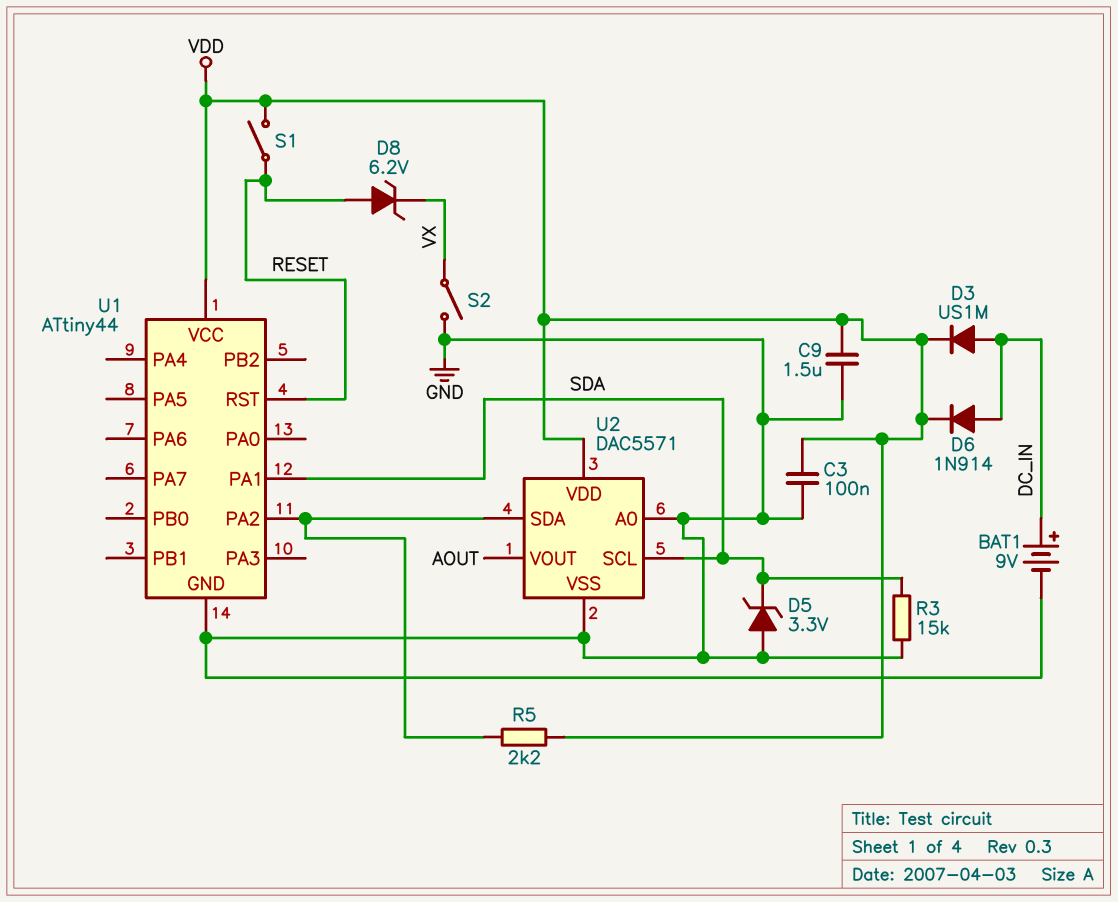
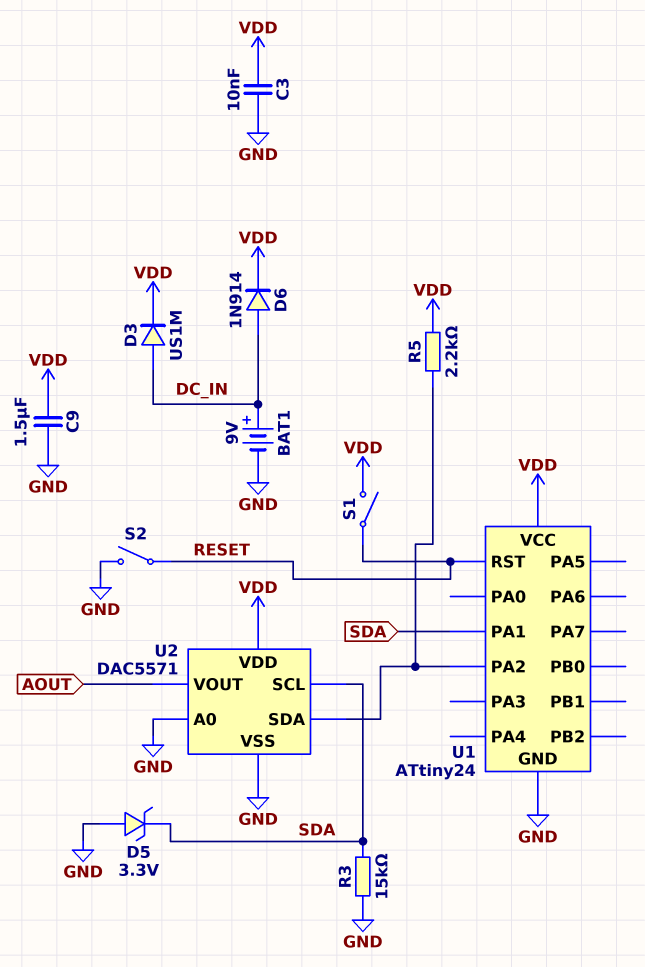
C3: 100nF (GND, VDD) -> 10nF (GND, VDD)
D8: zener 6.2V (A RESET, K VX) -> none
S2: switch (GND, VX) -> switch (GND, RESET)
U1: ATtiny44 -> ATtiny24

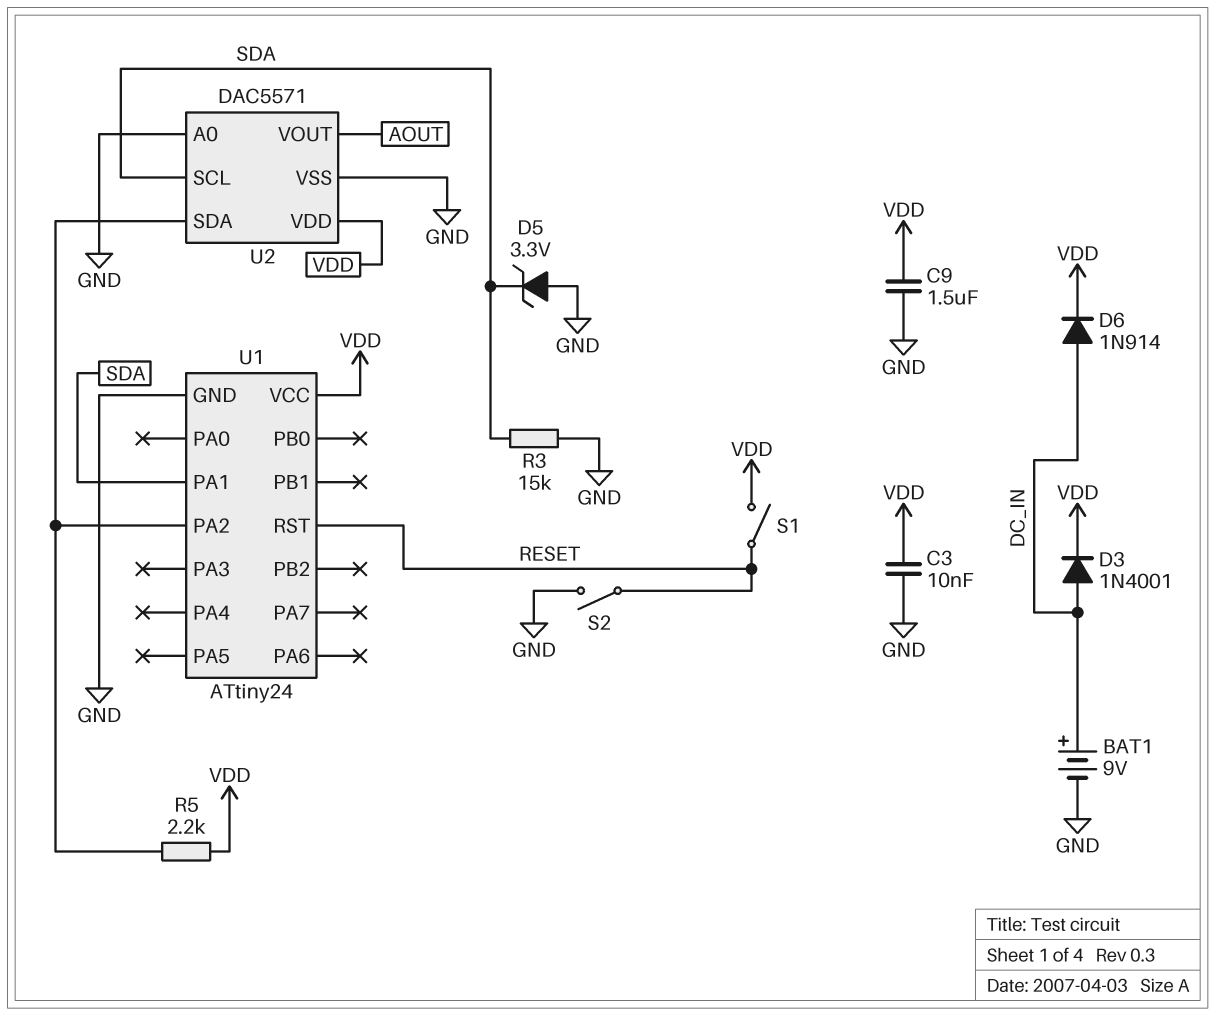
D3: diode US1M (A DC_IN, K VDD) -> diode 1N4001 (A DC_IN, K VDD)

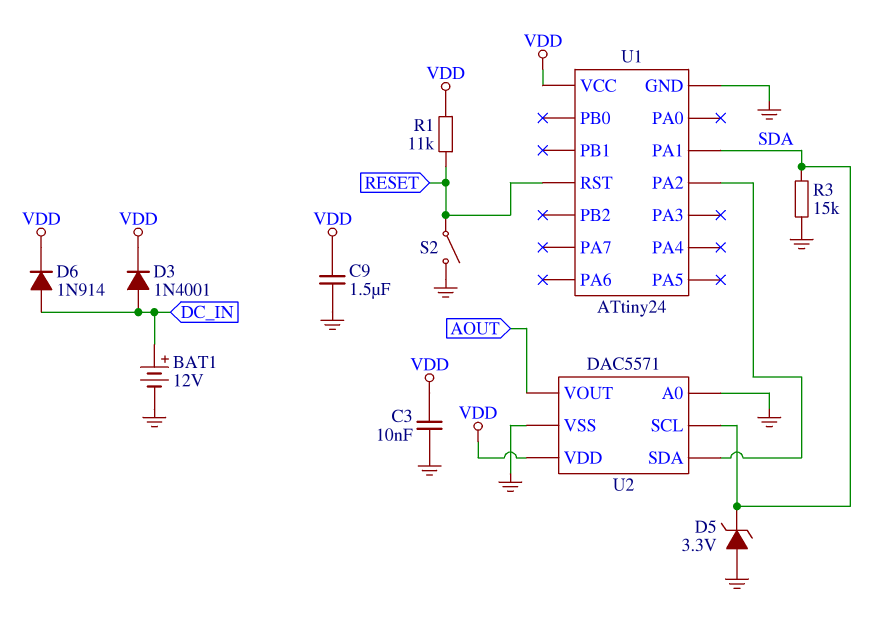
BAT1: 9V (plus DC_IN, minus GND) -> 12V (plus DC_IN, minus GND)
R1: none -> 11k (RESET, VDD)
R5: 2.2k (U1/PA2, VDD) -> none
S1: switch (RESET, VDD) -> none

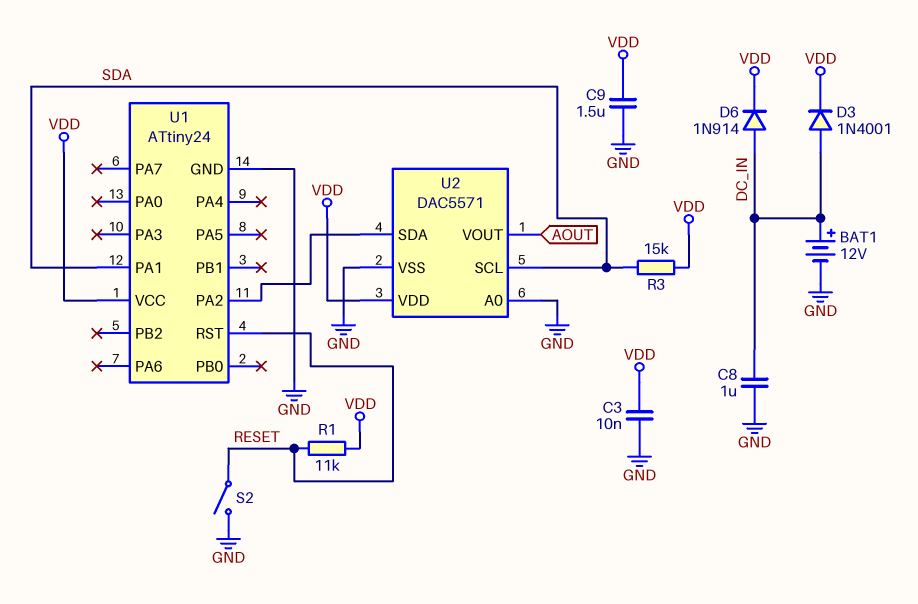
C8: none -> 1uF (DC_IN, GND)
D5: zener 3.3V (A GND, K SDA) -> none
R3: 15k (GND, SDA) -> 15k (SDA, VDD)

